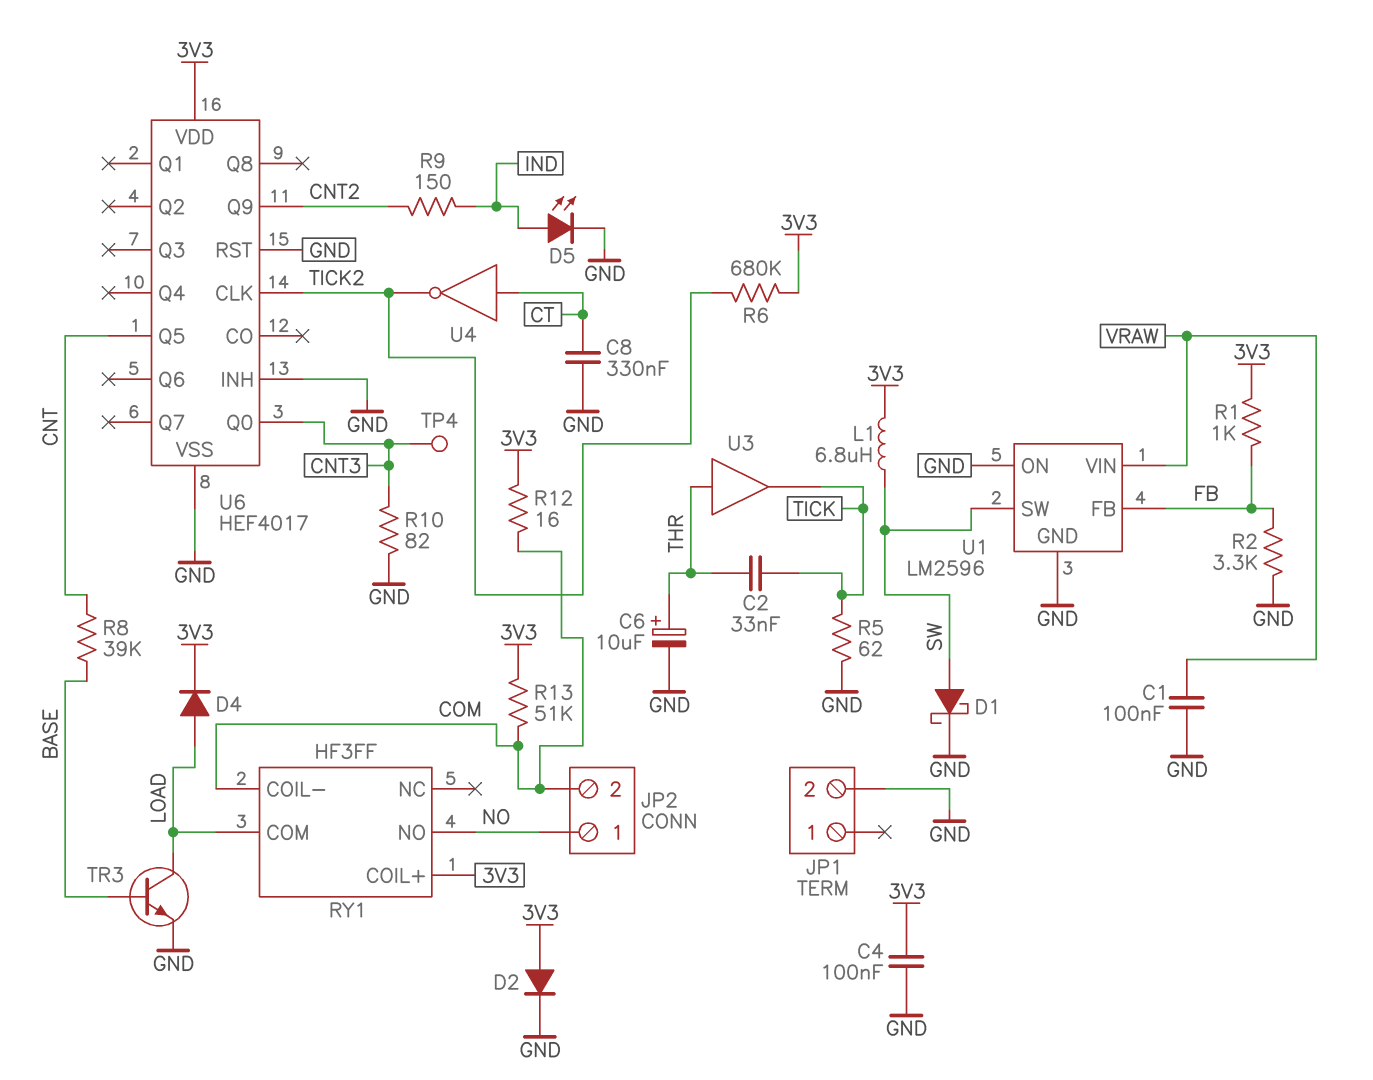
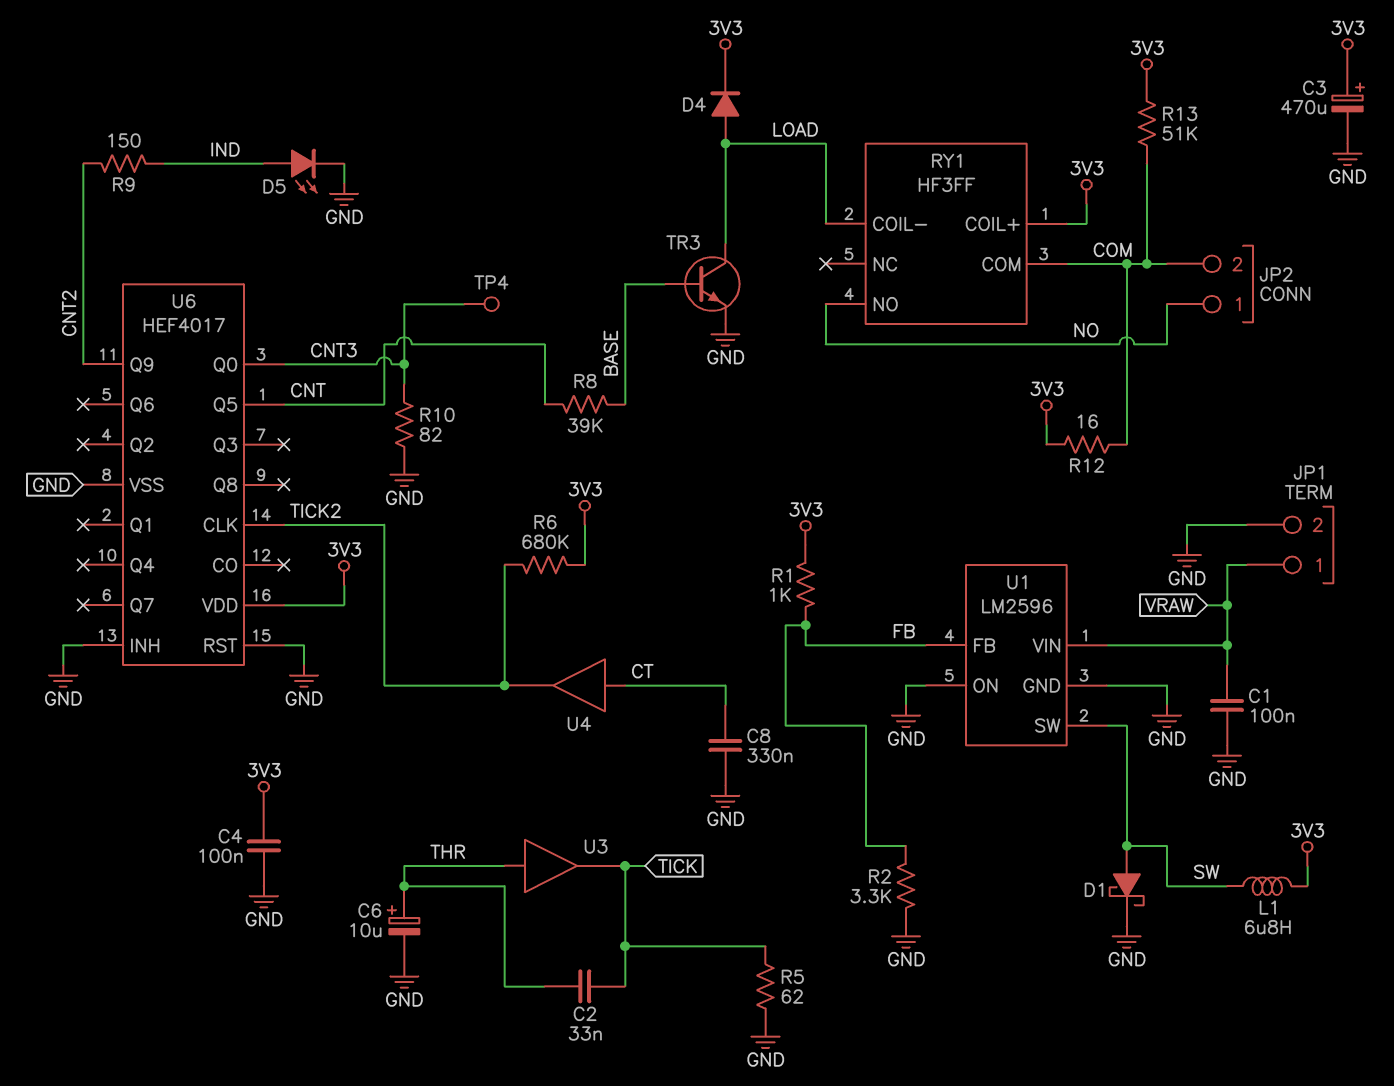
C3: none -> 470uF (plus 3V3, minus GND)
D2: diode (A 3V3, K GND) -> none
JP1 pin 1: none -> VRAW
RY1 pin COIL-: COM -> LOAD
RY1 pin COM: LOAD -> COM
U4: NOT (in CT, out TICK2) -> buffer (in CT, out TICK2)

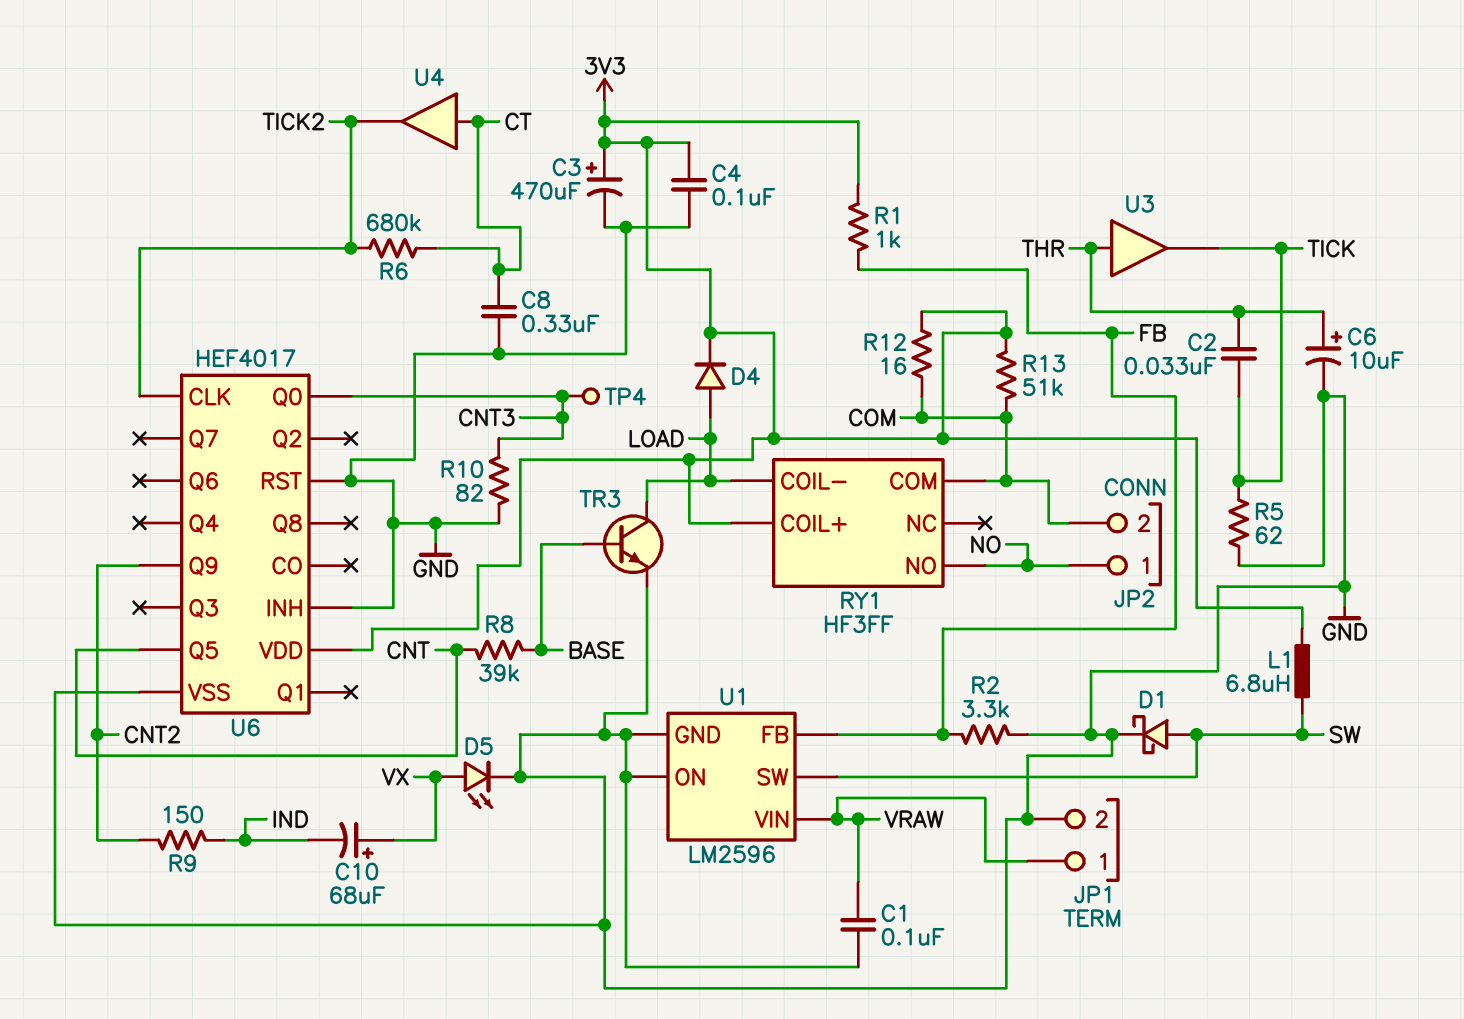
C10: none -> 68uF (plus VX, minus IND)
D5: LED (A IND, K GND) -> LED (A VX, K GND)
R6: 680k (3V3, TICK2) -> 680k (CT, TICK2)

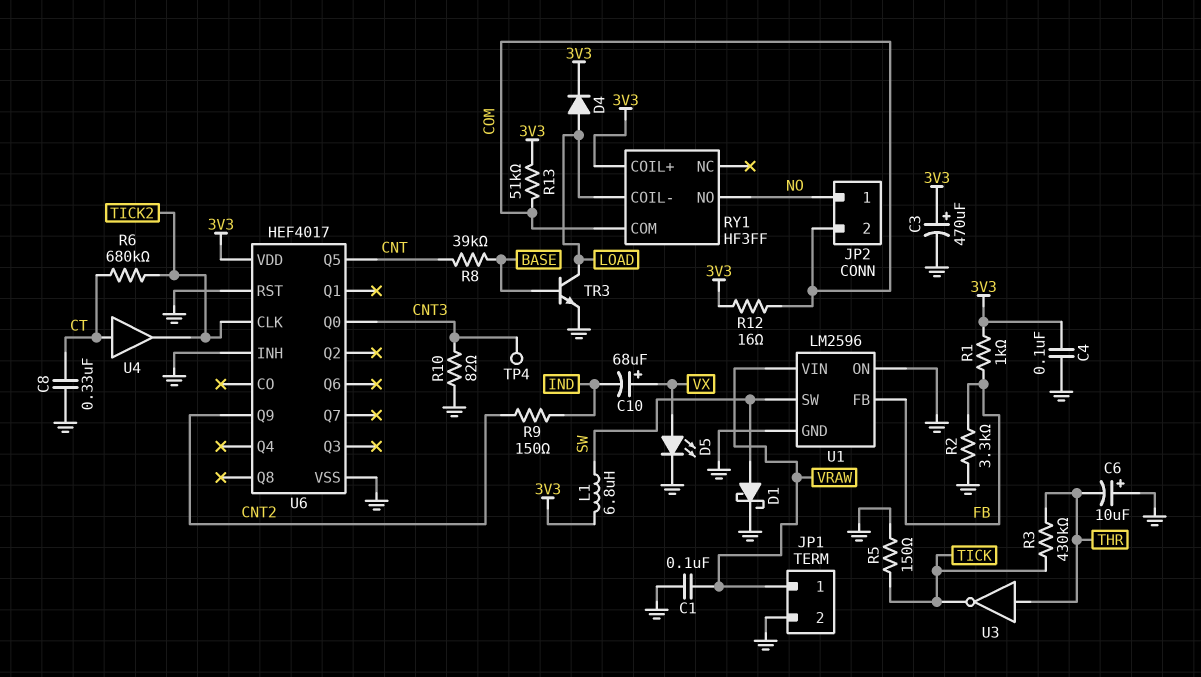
C2: 33nF (THR, TICK) -> none
C6: 10uF (plus THR, minus GND) -> 10uF (plus GND, minus THR)
R3: none -> 430k (THR, TICK)
R5: 62 (GND, TICK) -> 150 (GND, TICK)
U3: buffer (in THR, out TICK) -> NOT (in THR, out TICK)

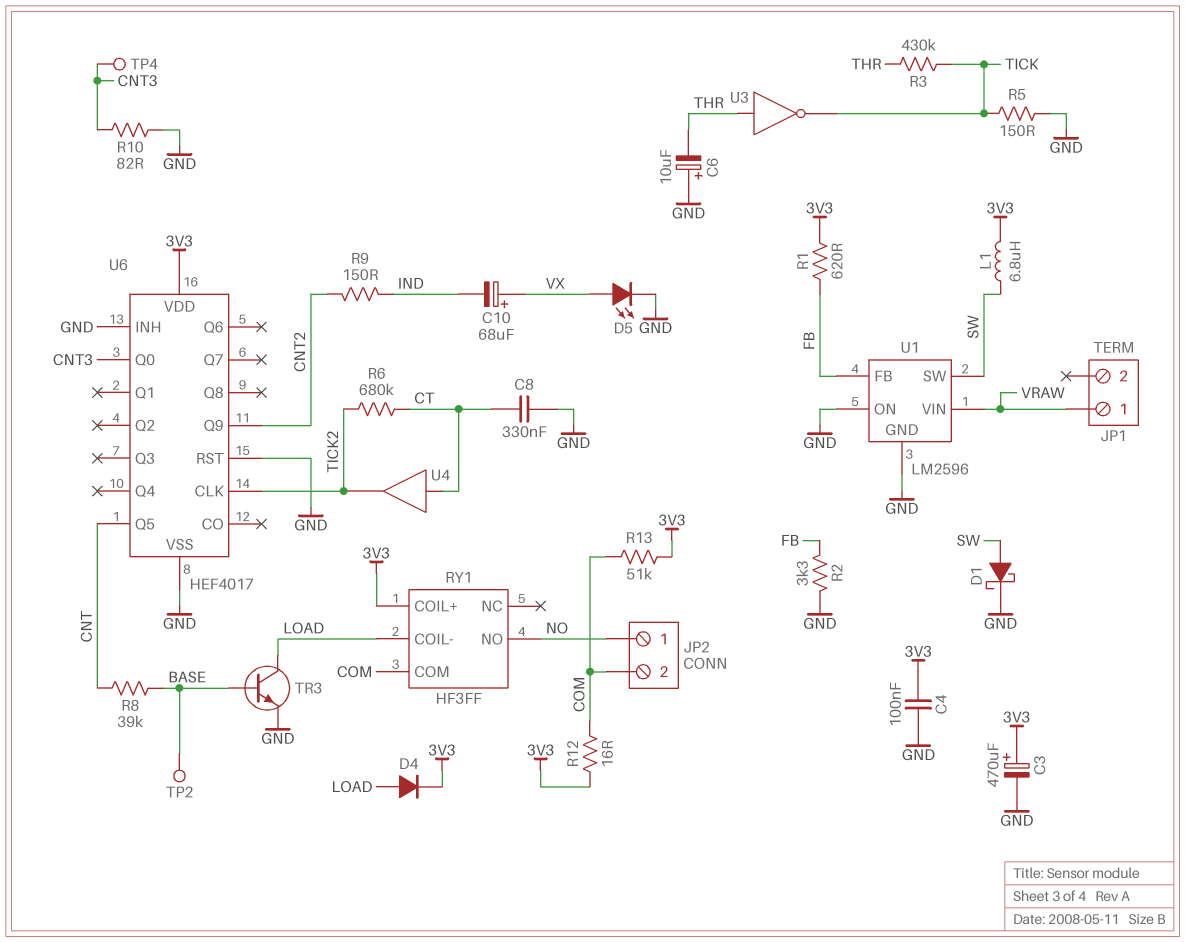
C1: 100nF (GND, VRAW) -> none
JP1 pin 2: GND -> none
R1: 1k (3V3, FB) -> 620 (3V3, FB)
TP2: none -> test point (BASE)

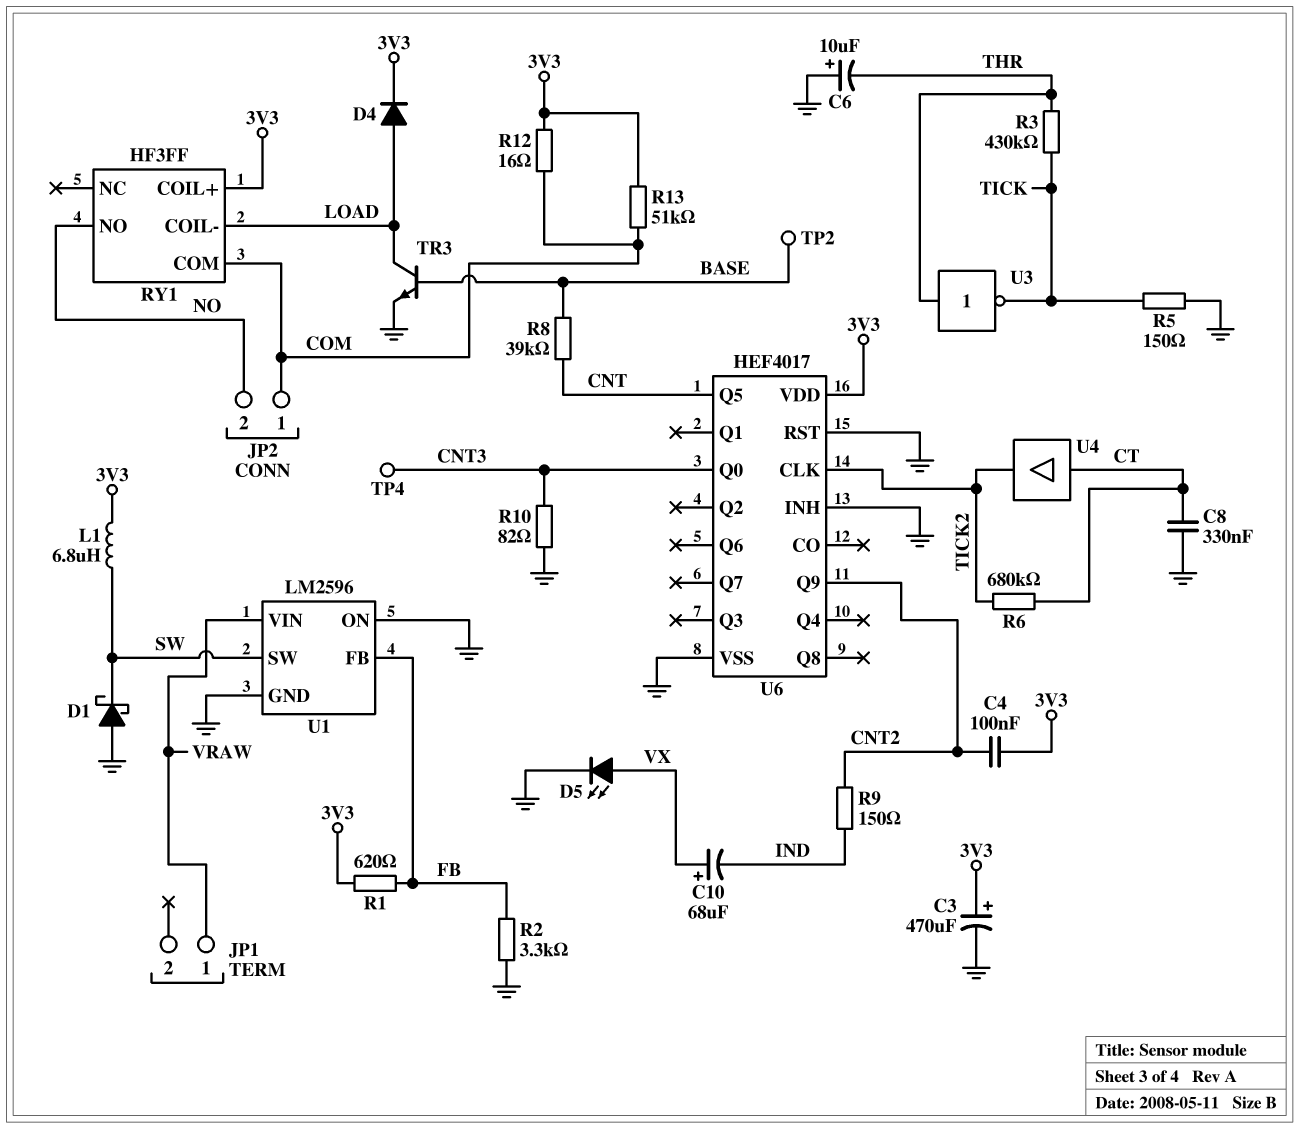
C4: 100nF (3V3, GND) -> 100nF (3V3, CNT2)
D1: schottky (A SW, K GND) -> schottky (A GND, K SW)
JP2 pin 1: NO -> COM
JP2 pin 2: COM -> NO

